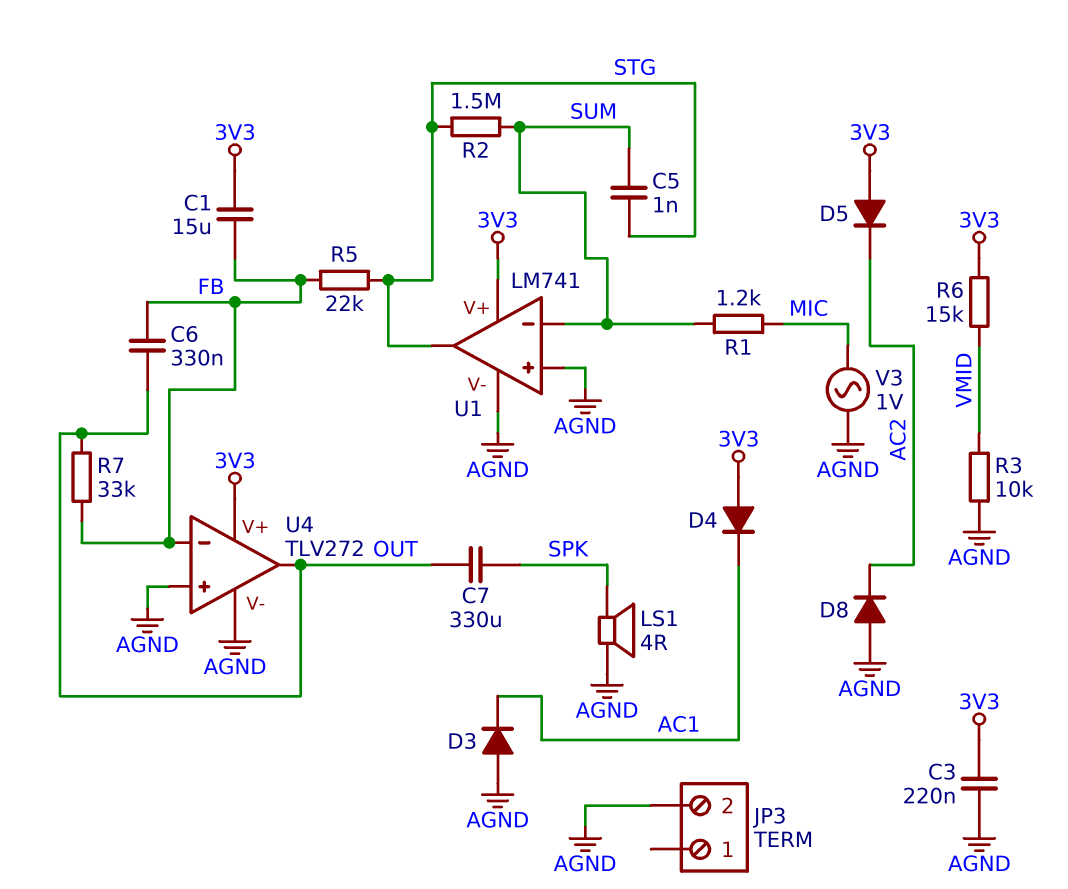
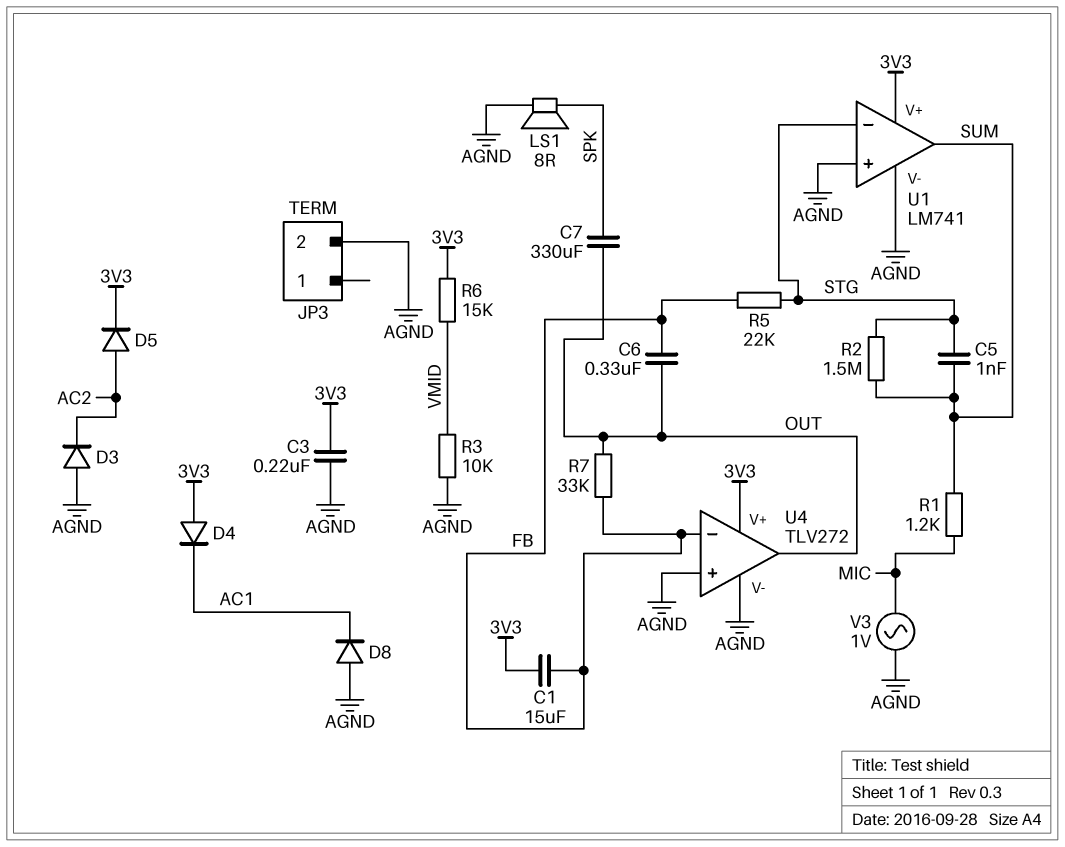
D3: diode (A AGND, K AC1) -> diode (A AGND, K AC2)
D5: diode (A 3V3, K AC2) -> diode (A AC2, K 3V3)
D8: diode (A AGND, K AC2) -> diode (A AGND, K AC1)
LS1: speaker 4R (AGND, SPK) -> speaker 8R (AGND, SPK)
U1 pin in-: SUM -> STG
U1 pin out: STG -> SUM

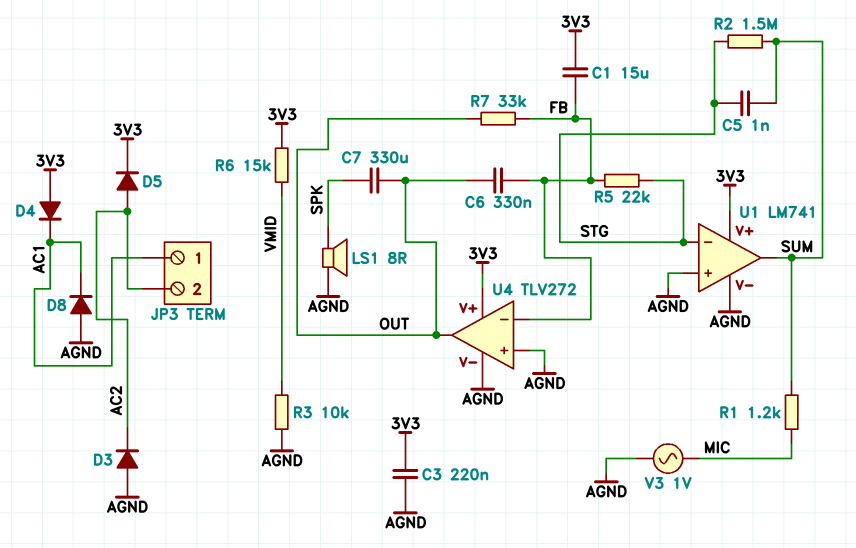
JP3 pin 1: none -> AC1
JP3 pin 2: AGND -> AC2

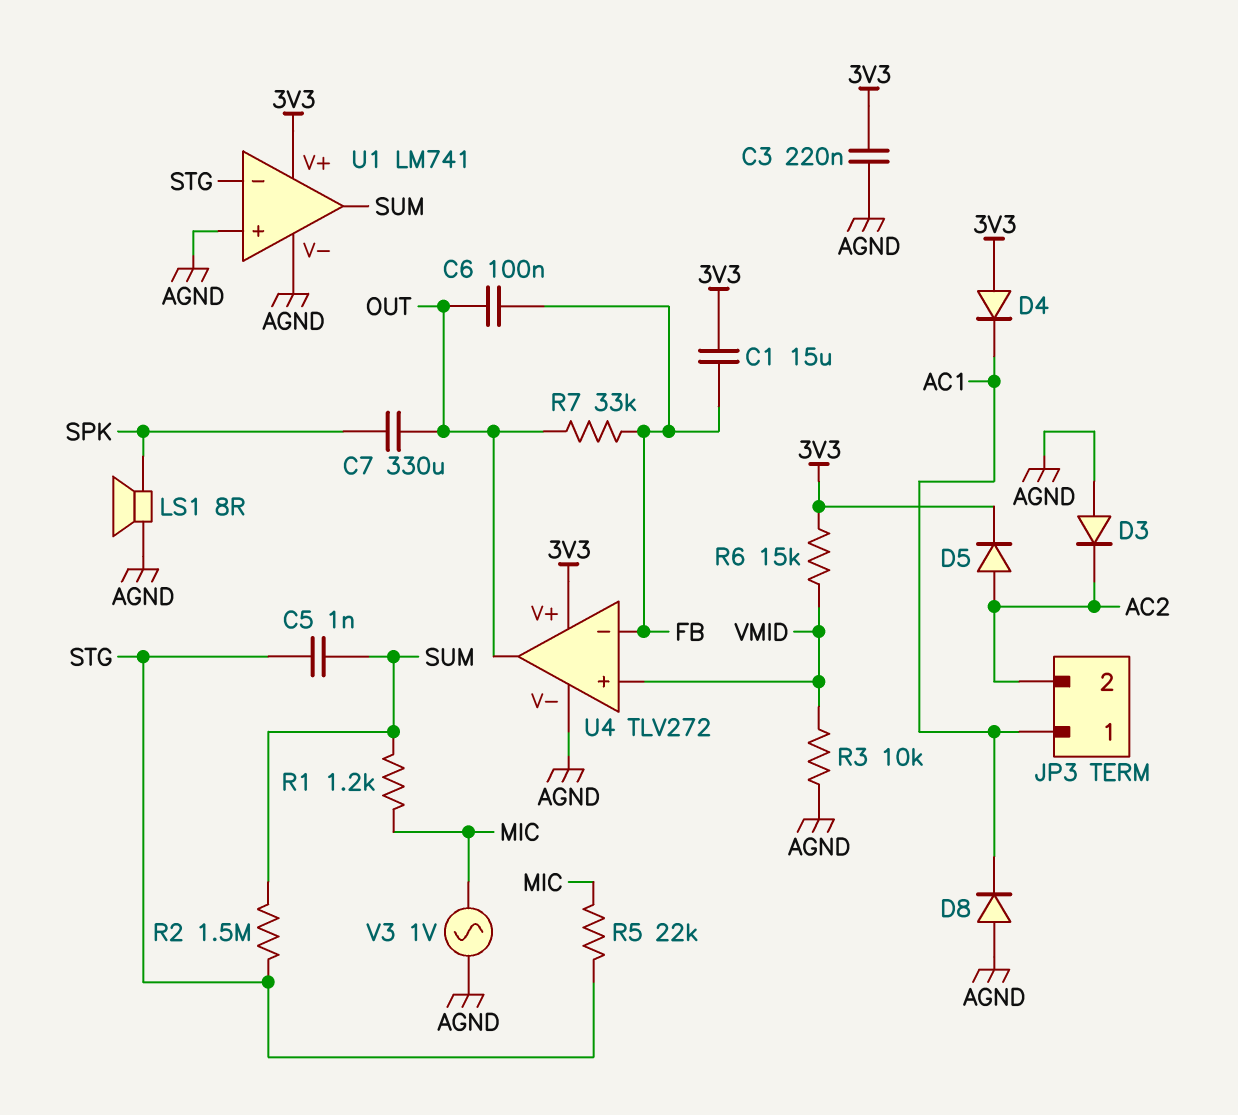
C6: 330nF (FB, OUT) -> 100nF (FB, OUT)
R5: 22k (FB, STG) -> 22k (MIC, STG)
U4 pin in+: AGND -> VMID

